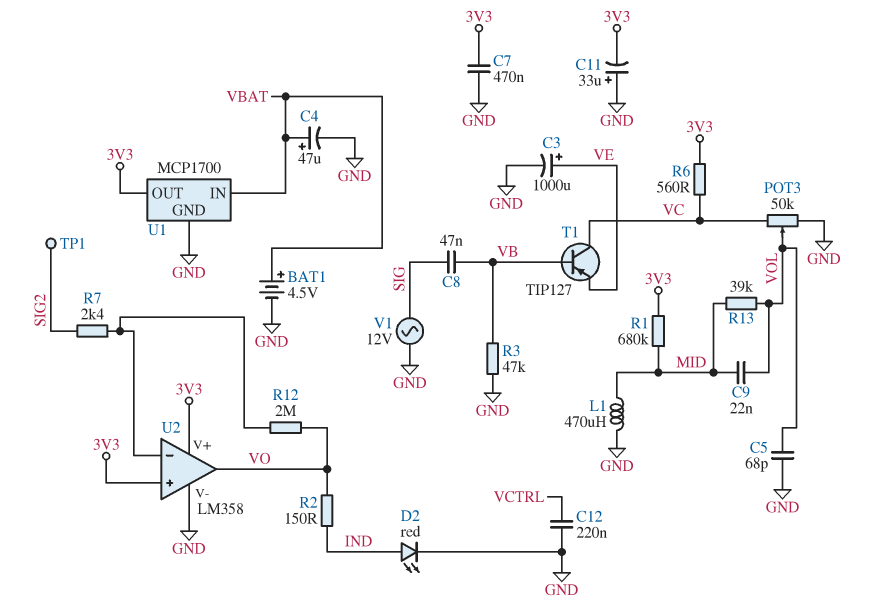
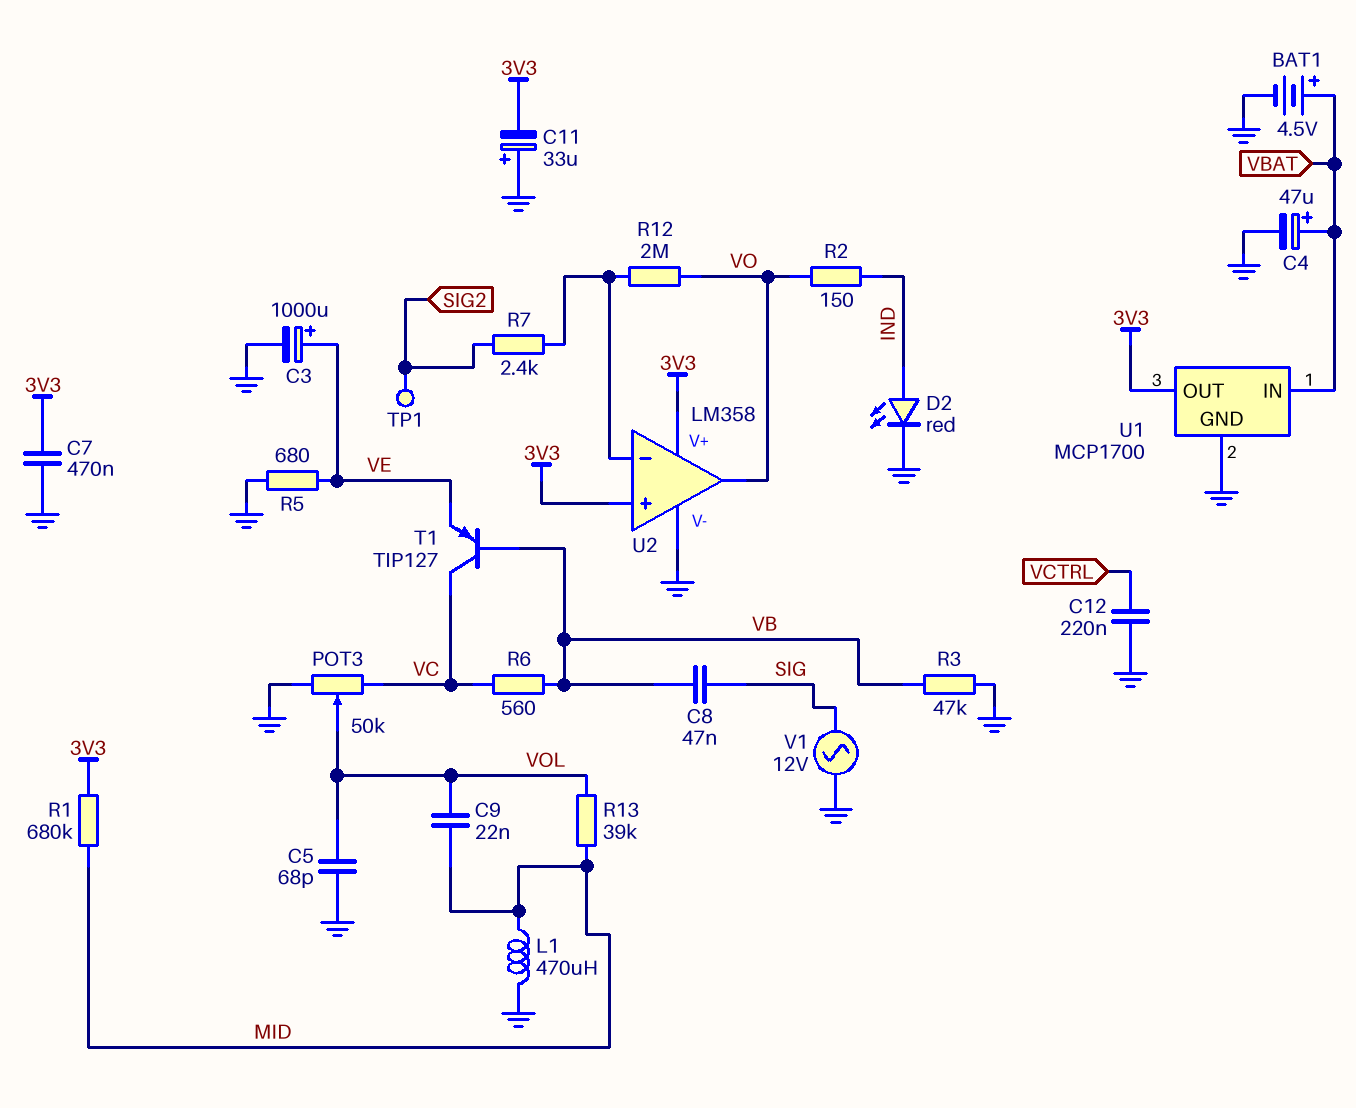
R5: none -> 680 (GND, VE)
R6: 560 (3V3, VC) -> 560 (VB, VC)

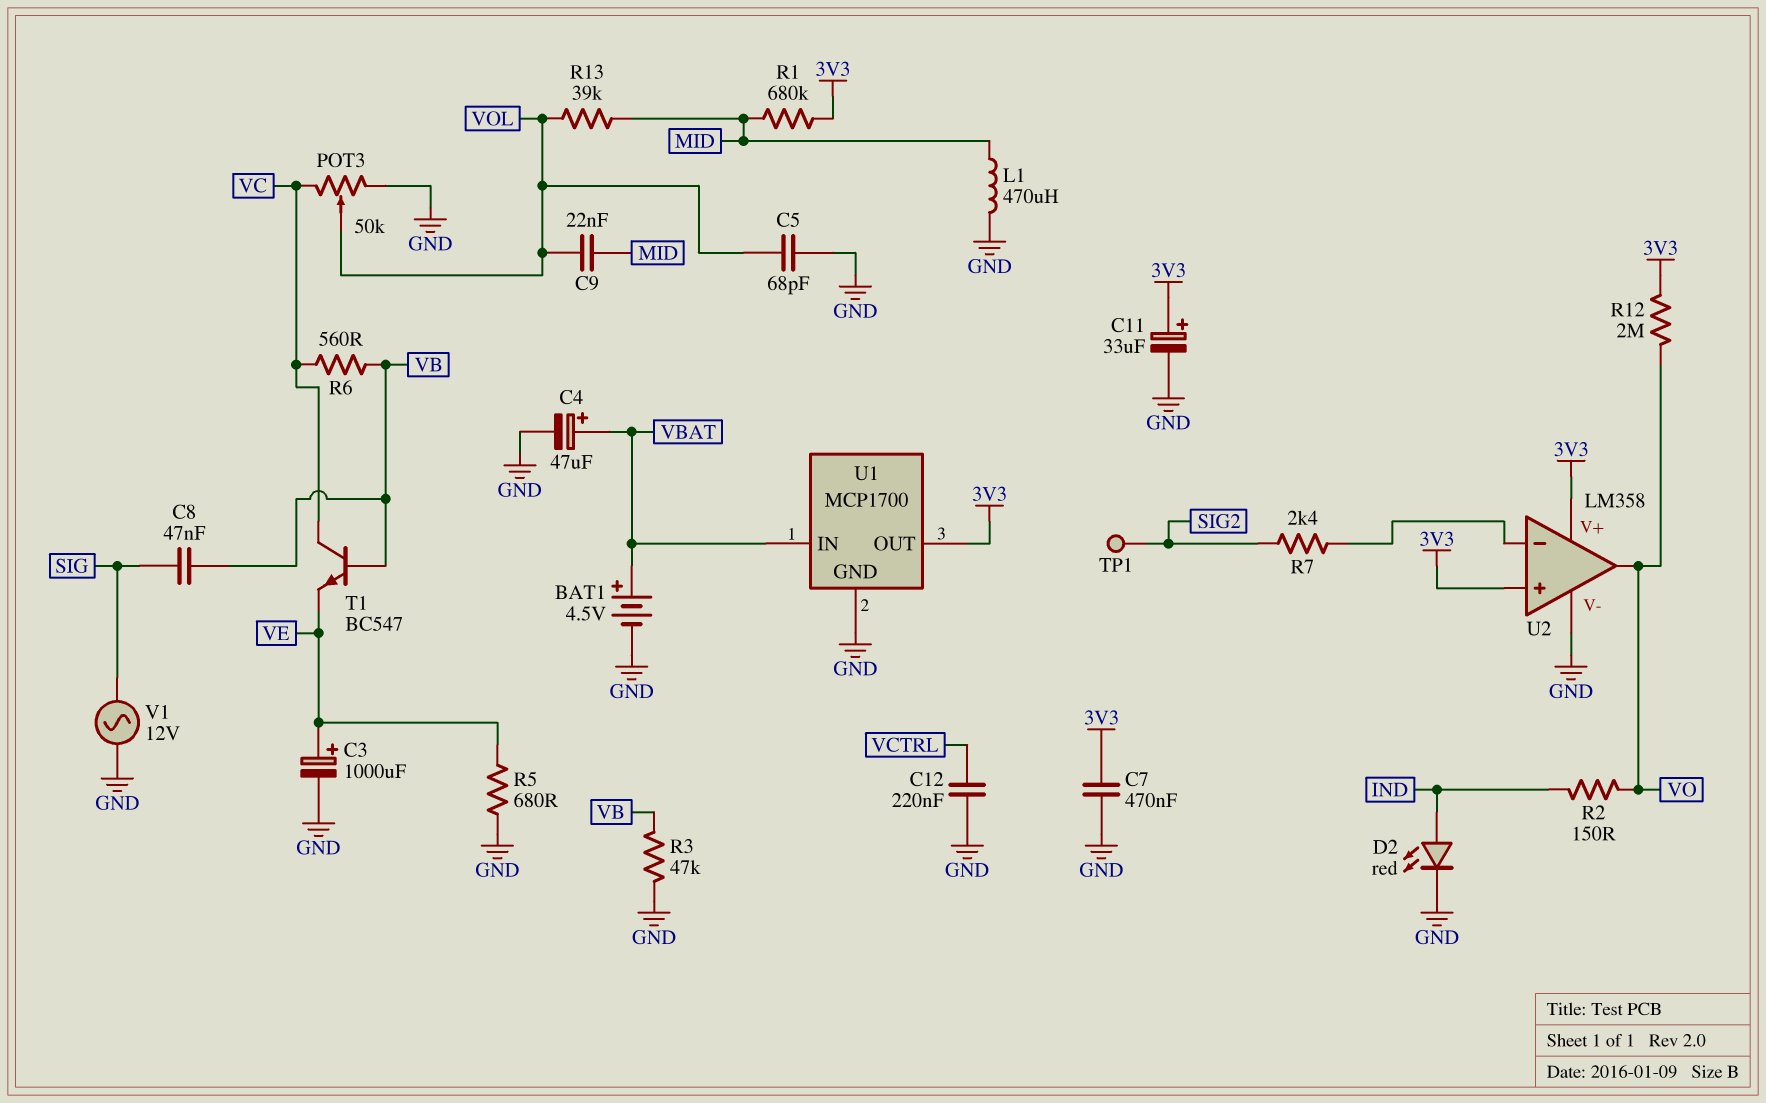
C11: 33uF (plus GND, minus 3V3) -> 33uF (plus 3V3, minus GND)
R12: 2M (U2/in-, VO) -> 2M (3V3, VO)
T1: PNP TIP127 (B VB, C VC, E VE) -> NPN BC547 (B VB, C VC, E VE)

